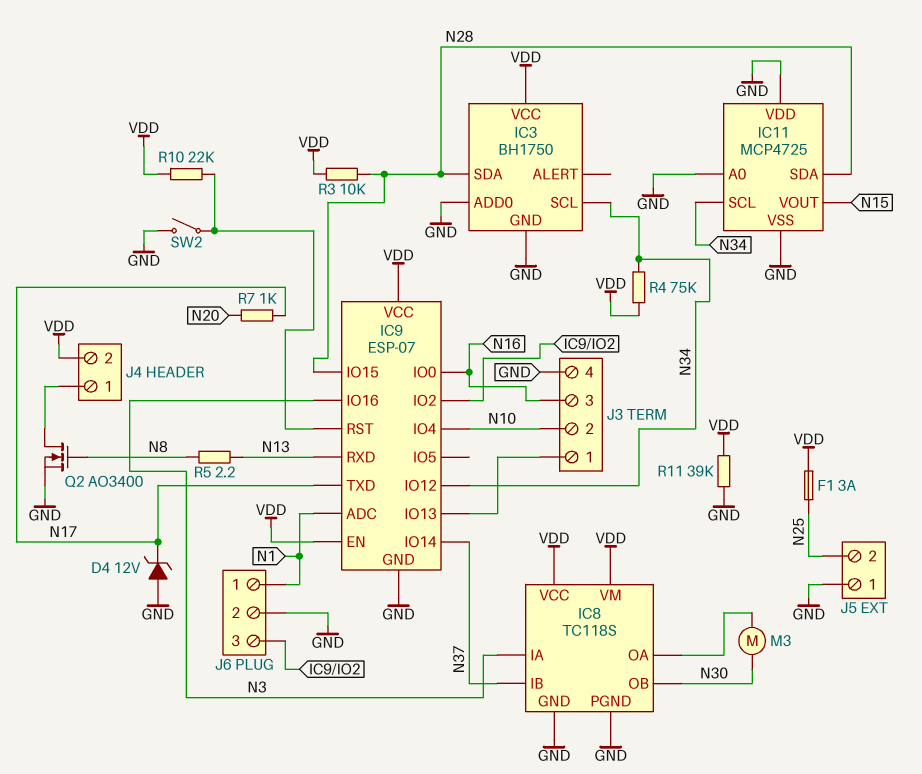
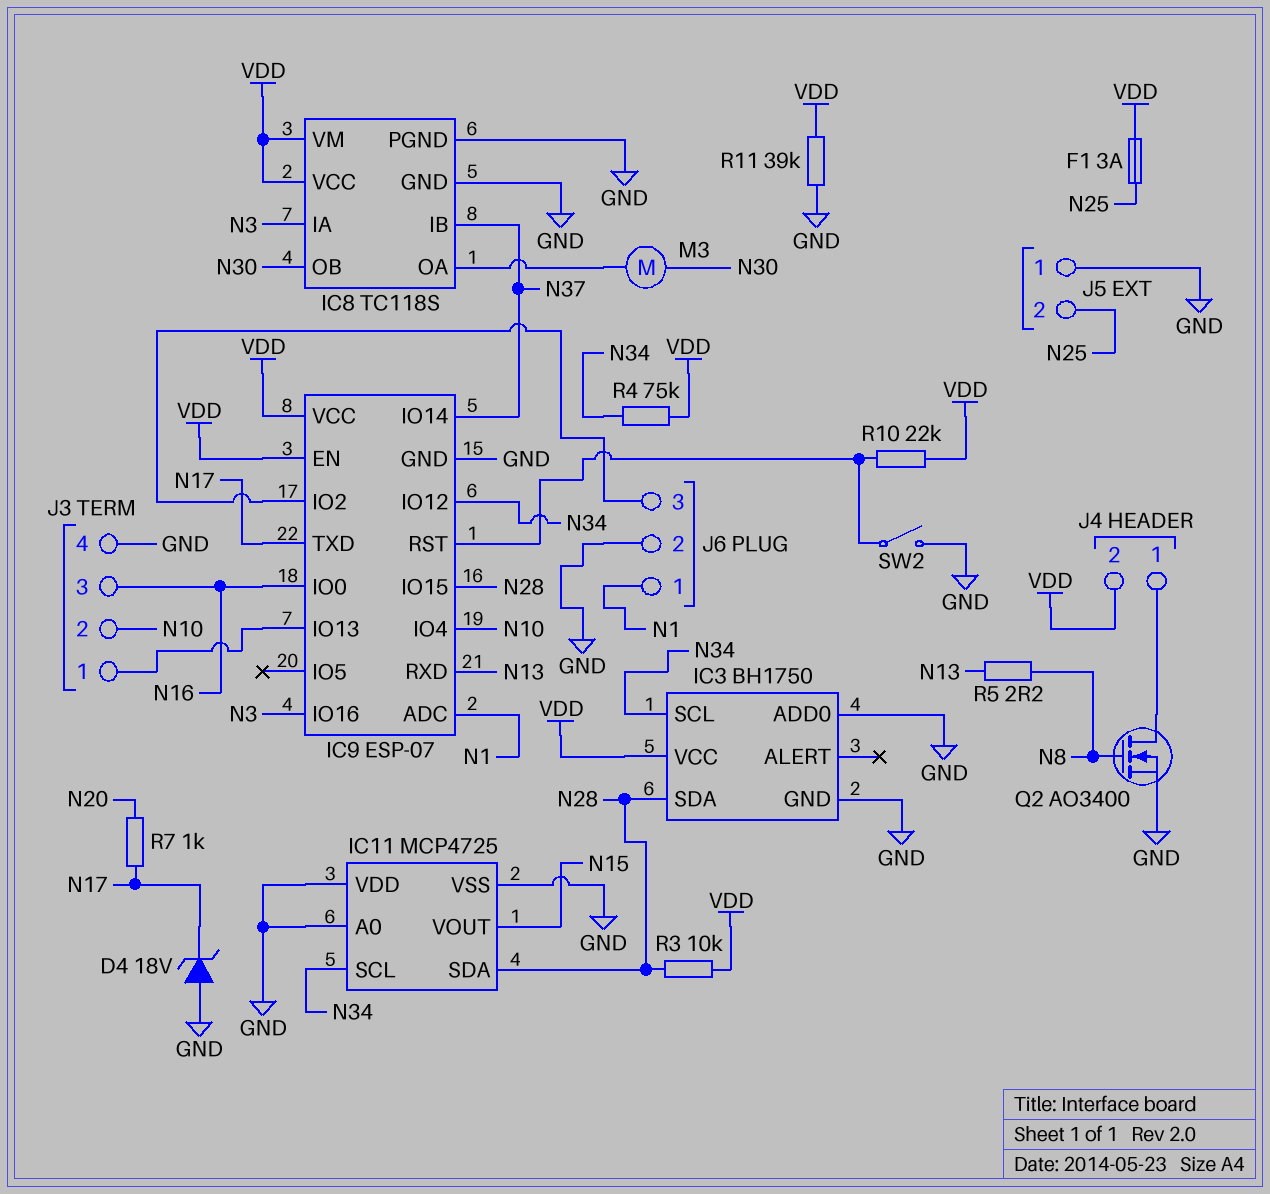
D4: zener 12V (A GND, K N17) -> zener 18V (A GND, K N17)

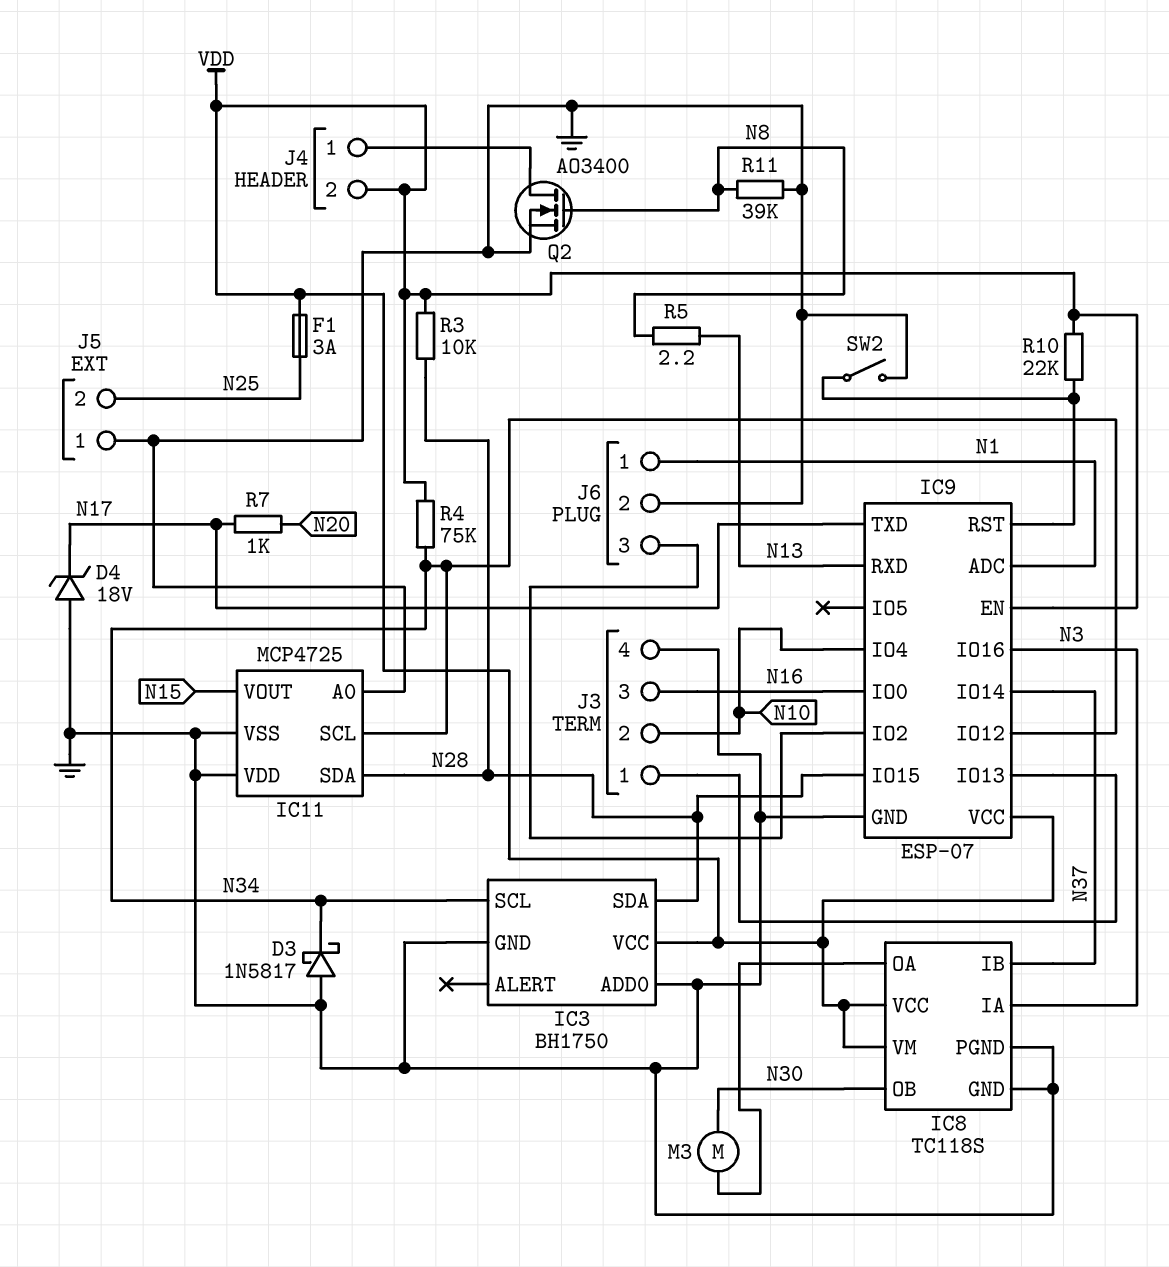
D3: none -> schottky 1N5817 (A GND, K N34)
R11: 39k (GND, VDD) -> 39k (GND, N8)

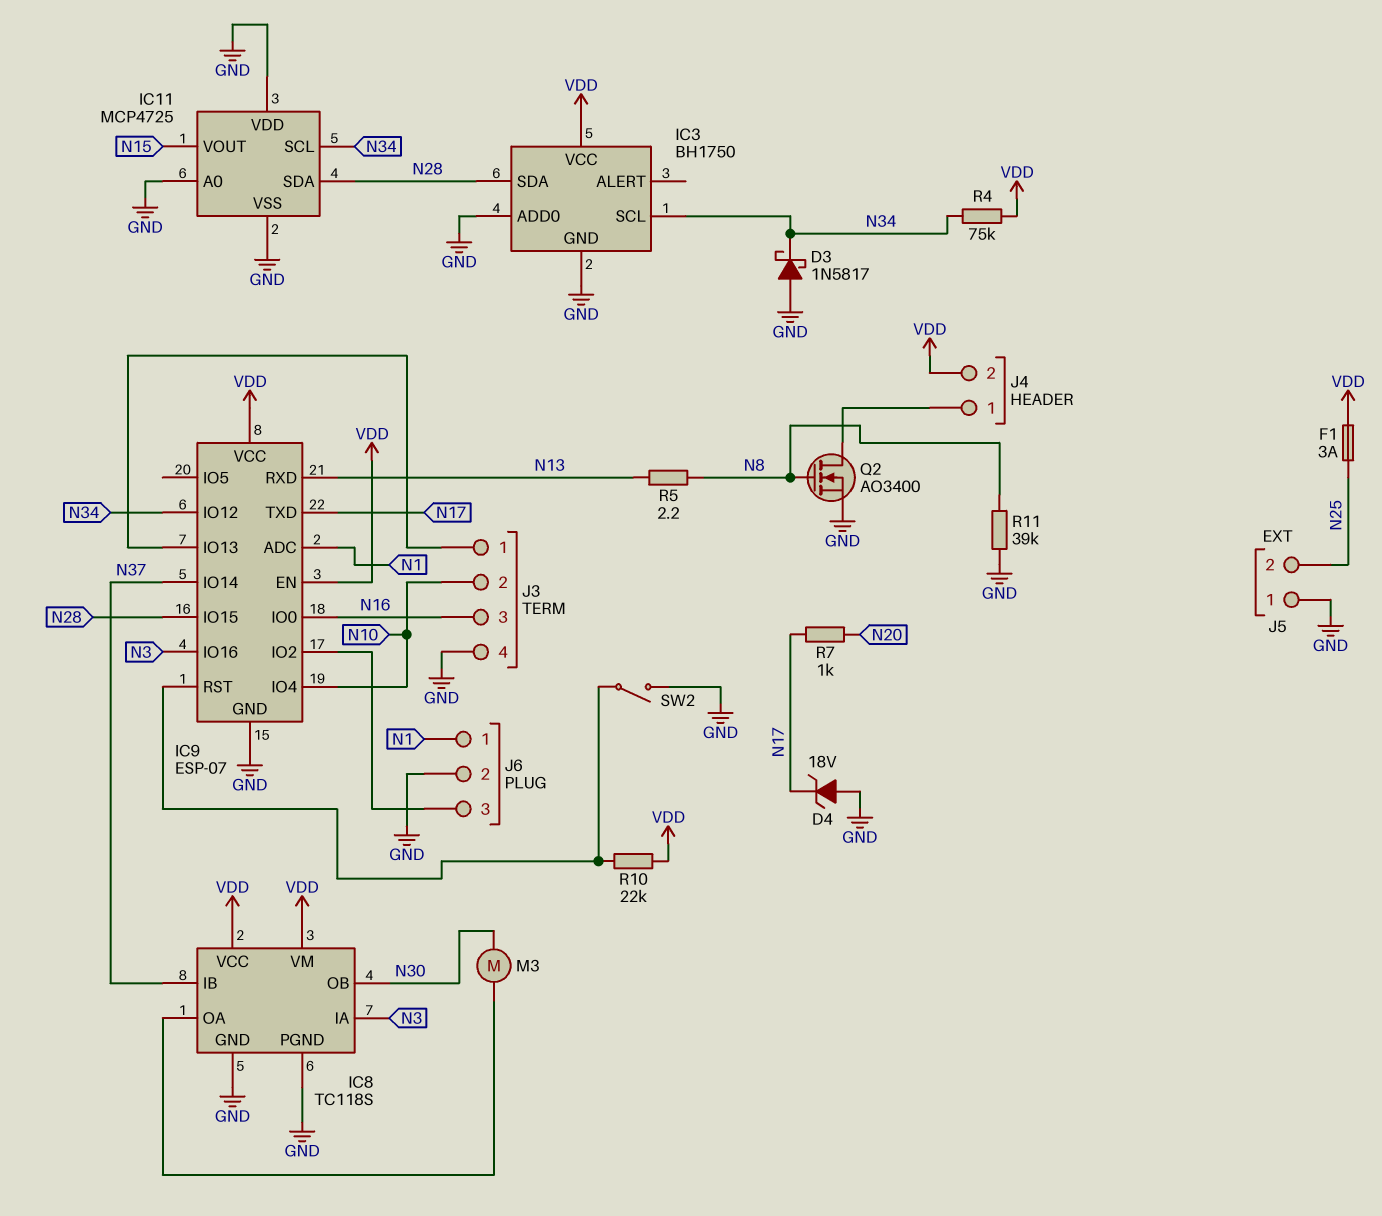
R3: 10k (N28, VDD) -> none

